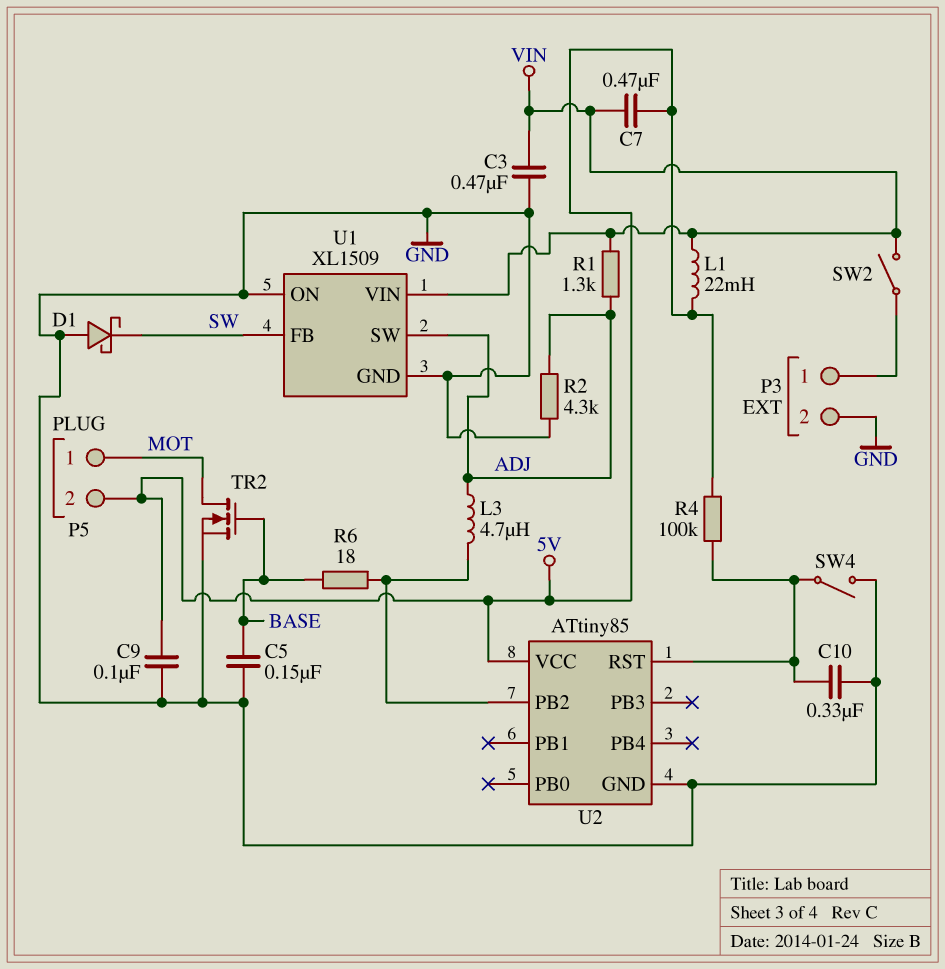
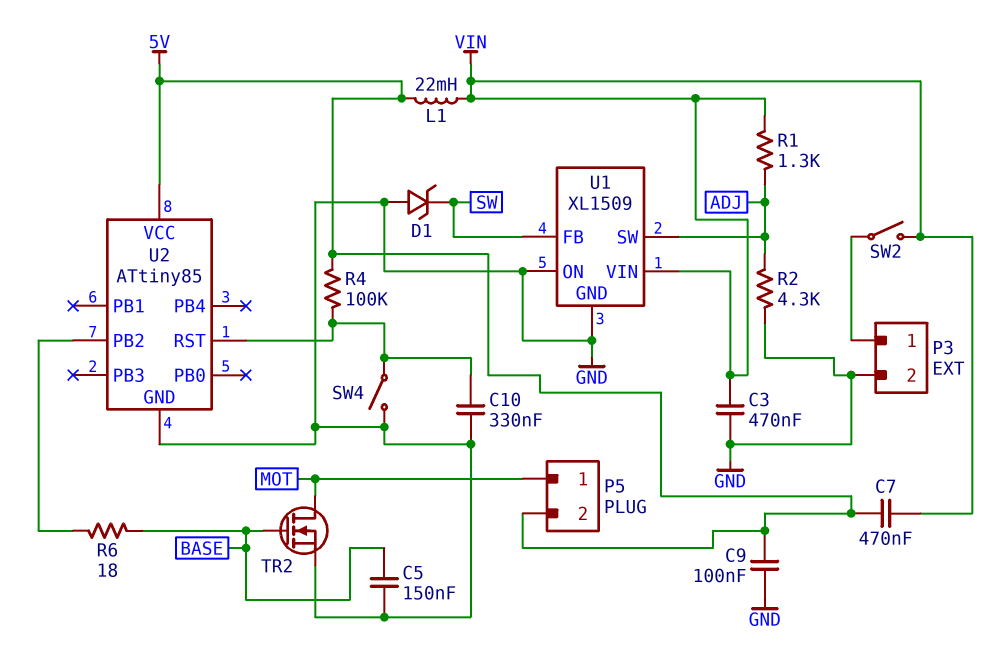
D1: schottky (A GND, K SW) -> zener (A GND, K SW)
L3: 4.7uH (ADJ, U2/PB2) -> none

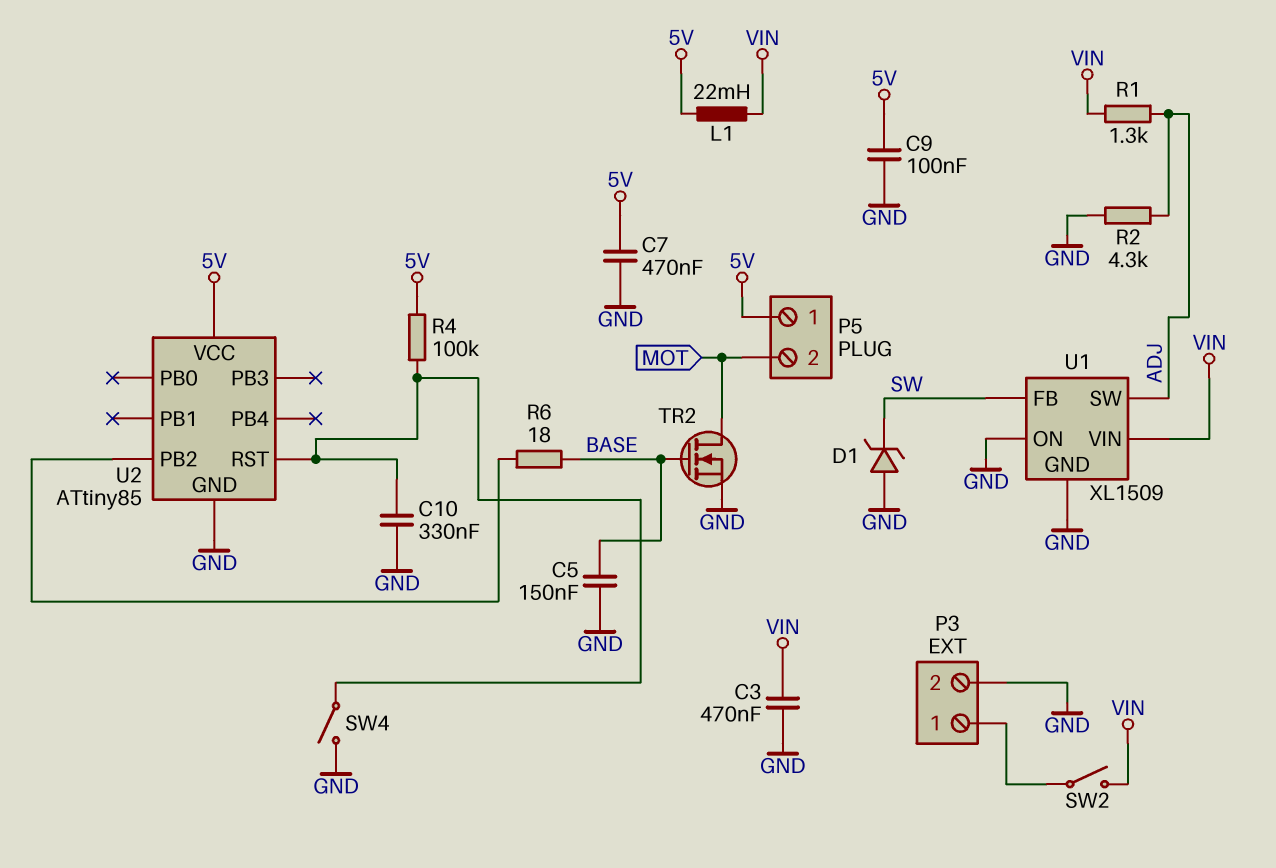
C7: 470nF (5V, VIN) -> 470nF (5V, GND)
P5 pin 1: MOT -> 5V
P5 pin 2: 5V -> MOT

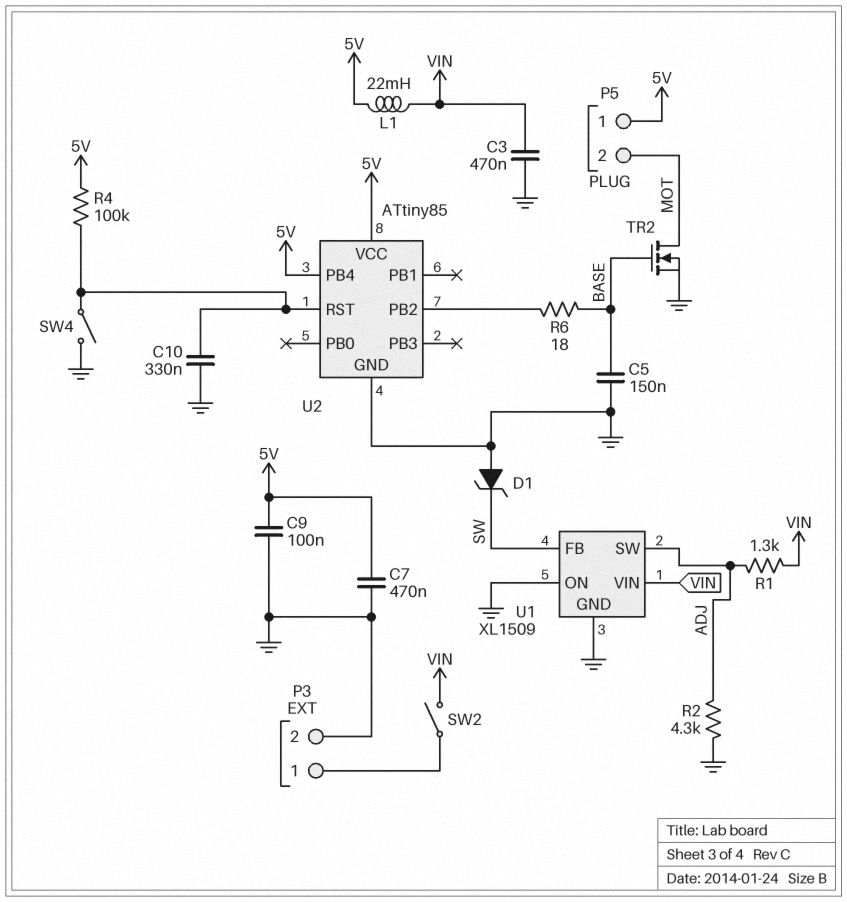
U2 pin PB4: none -> 5V

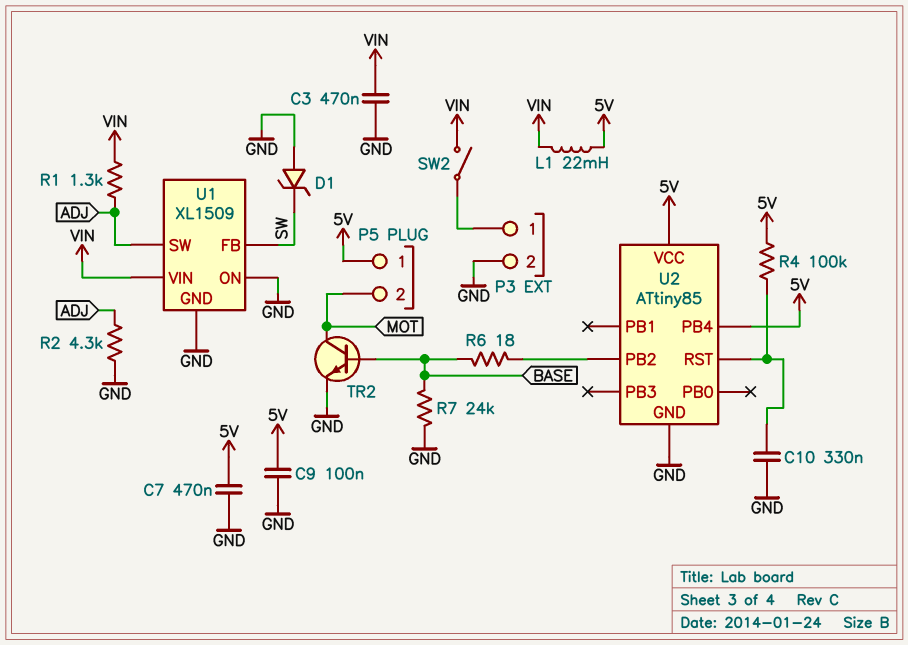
C5: 150nF (BASE, GND) -> none
R7: none -> 24k (BASE, GND)
SW4: switch (GND, U2/RST) -> none
TR2: NMOS (G BASE, D MOT, S GND) -> NPN (B BASE, C MOT, E GND)

